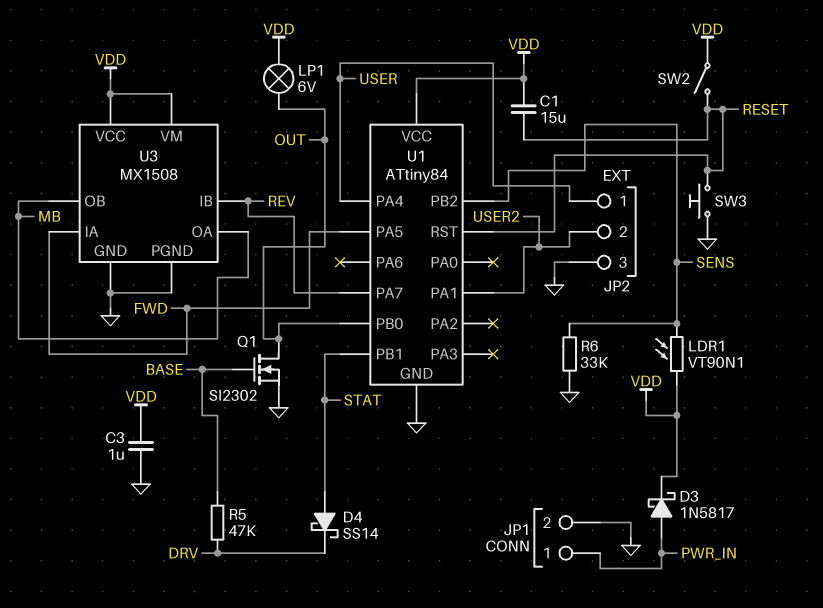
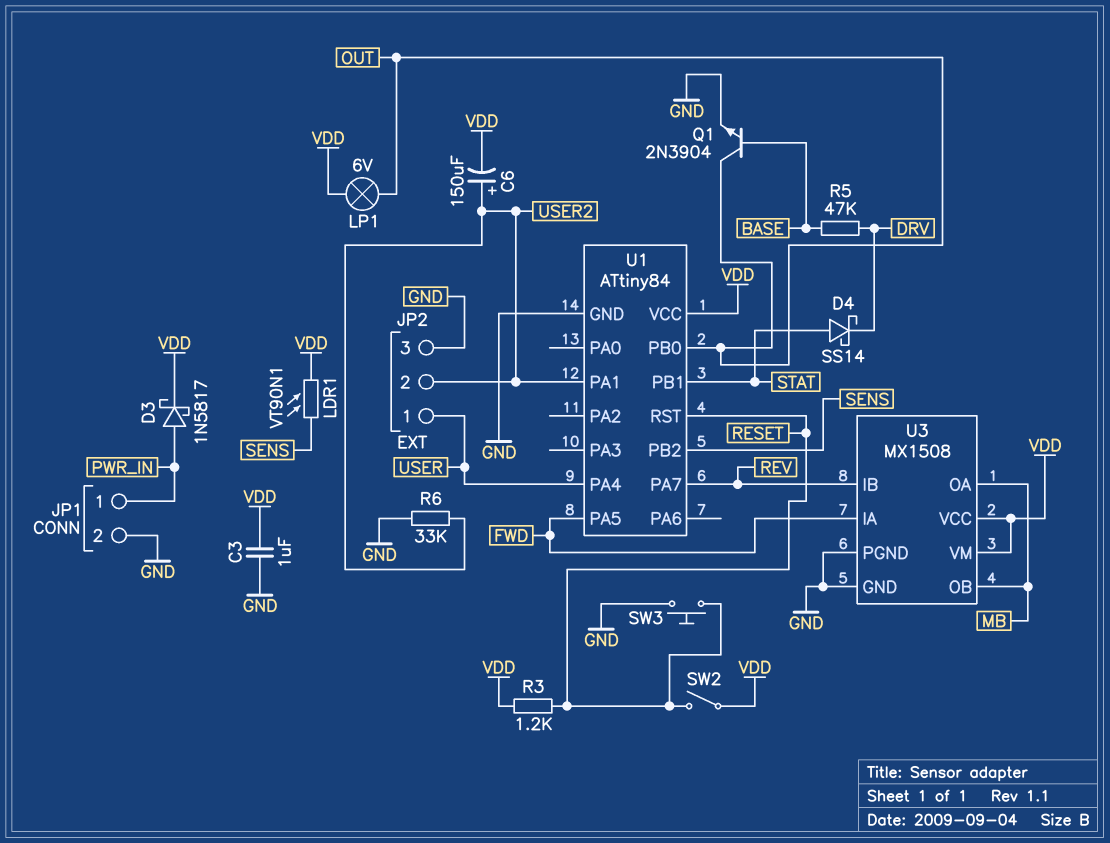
C1: 15uF (RESET, VDD) -> none
C6: none -> 150uF (plus USER2, minus VDD)
Q1: NMOS SI2302 (G BASE, D OUT, S GND) -> NPN 2N3904 (B BASE, C OUT, E GND)
R3: none -> 1.2k (RESET, VDD)
R6: 33k (GND, SENS) -> 33k (GND, USER2)

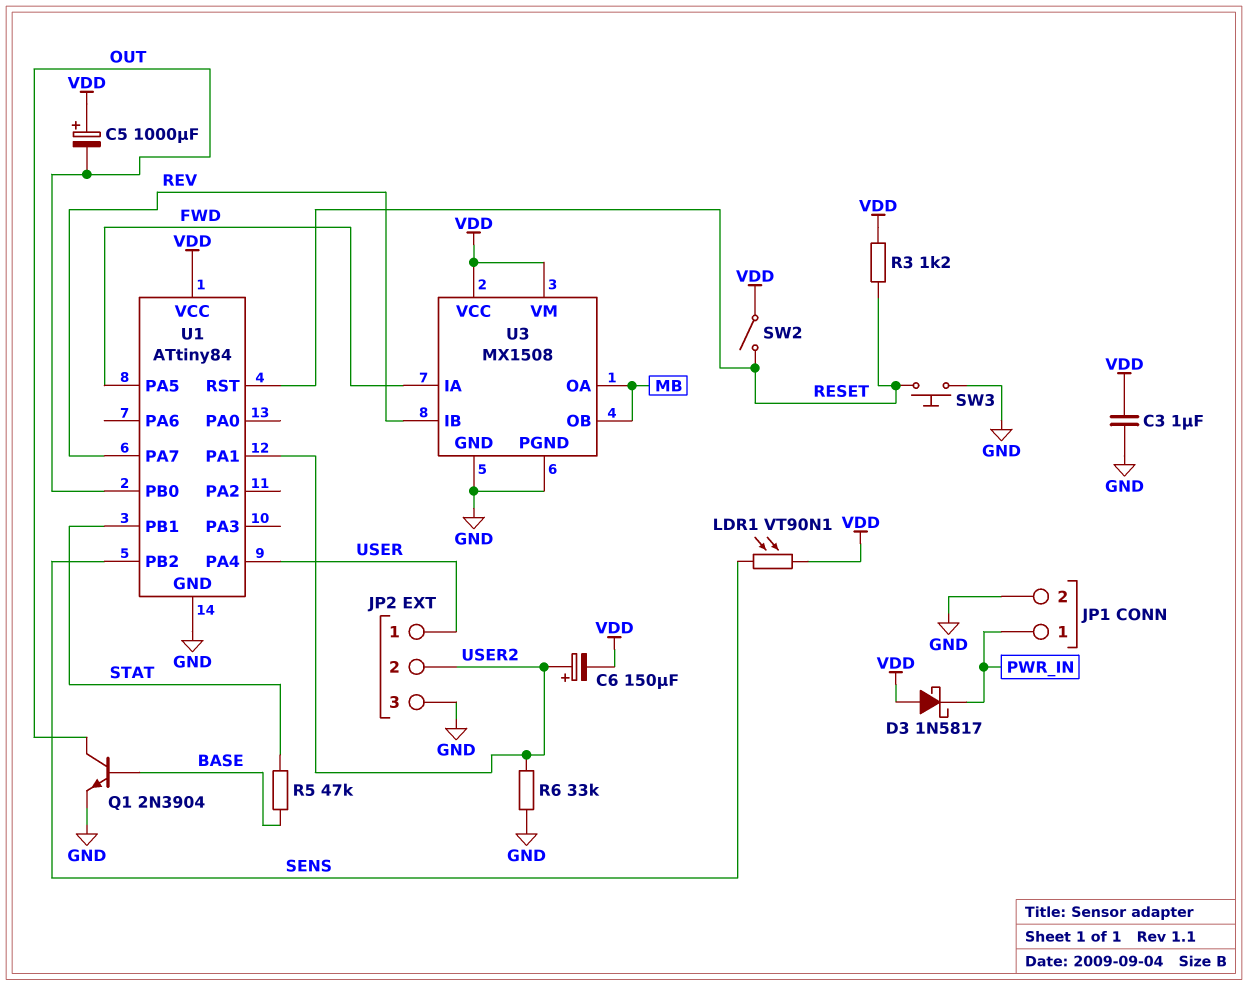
C5: none -> 1000uF (plus VDD, minus OUT)
D3: schottky 1N5817 (A PWR_IN, K VDD) -> schottky 1N5817 (A VDD, K PWR_IN)
D4: schottky SS14 (A STAT, K DRV) -> none
LP1: lamp 6V (OUT, VDD) -> none
R5: 47k (BASE, DRV) -> 47k (BASE, STAT)

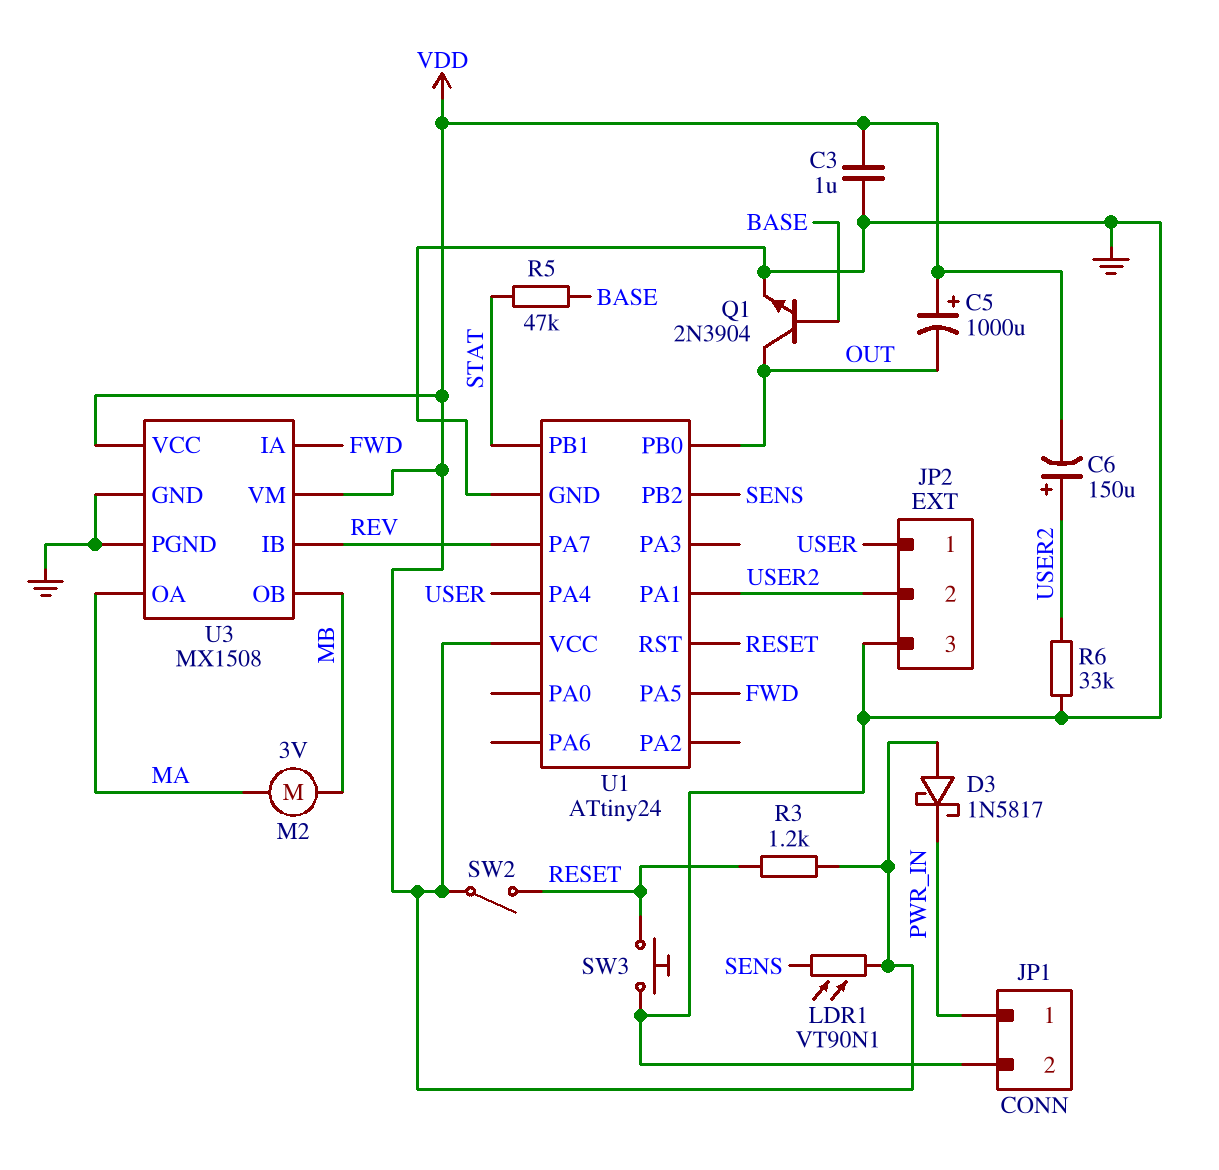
M2: none -> motor 3V (MA, MB)
U1: ATtiny84 -> ATtiny24
U3 pin OA: MB -> MA

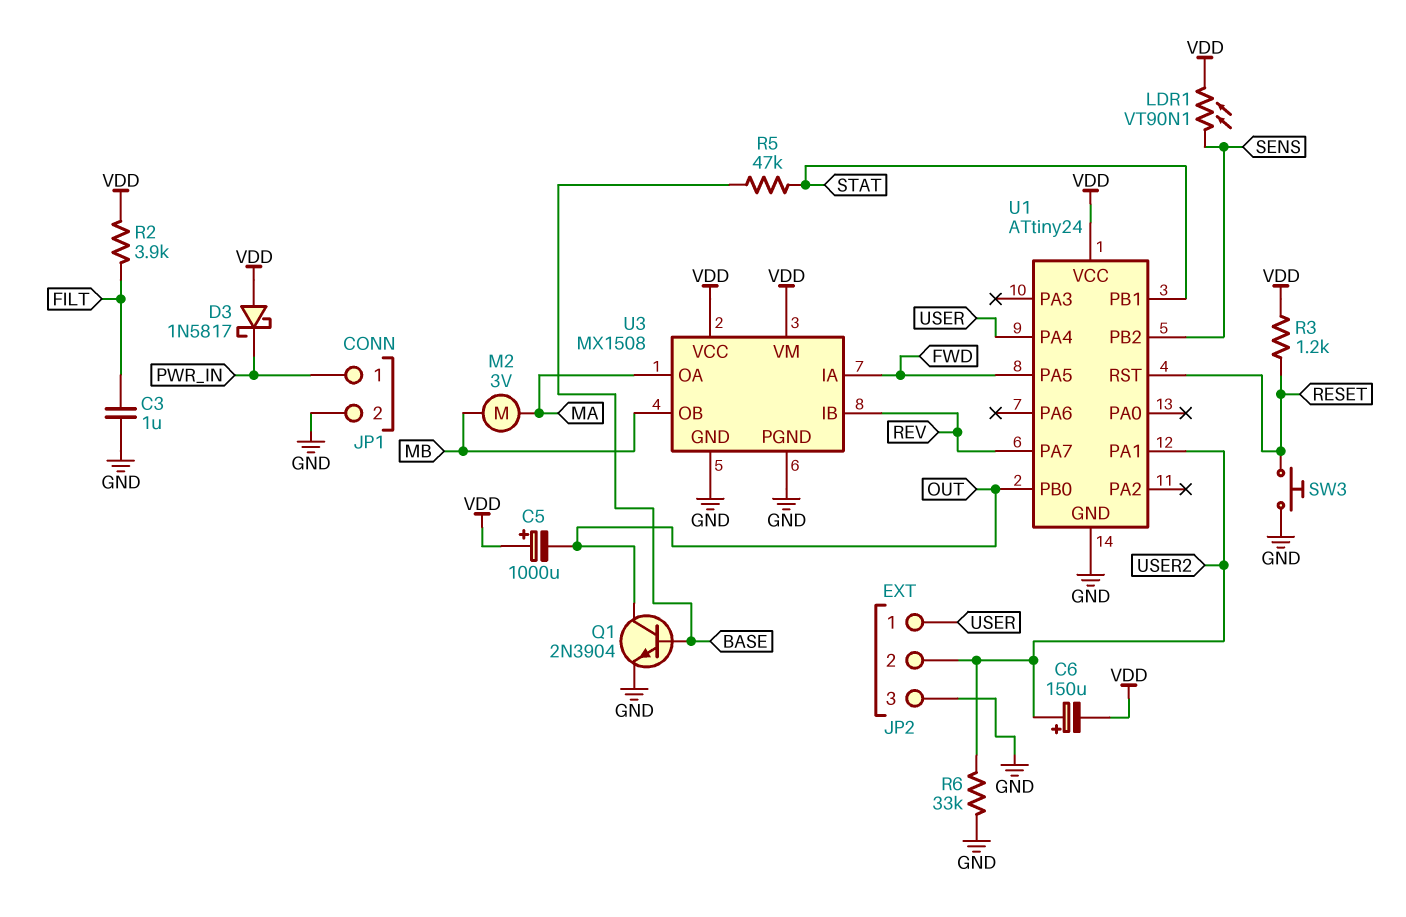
C3: 1uF (GND, VDD) -> 1uF (FILT, GND)
R2: none -> 3.9k (FILT, VDD)
SW2: switch (RESET, VDD) -> none

